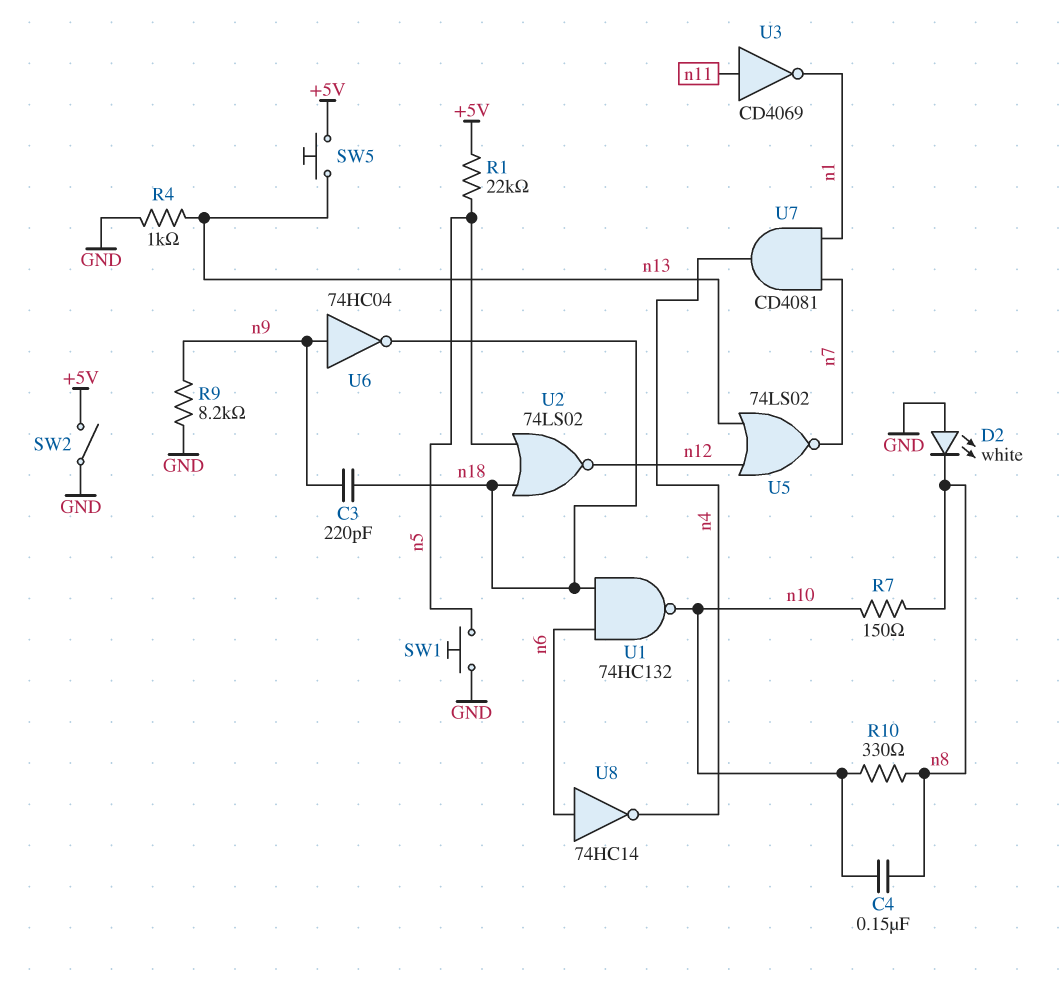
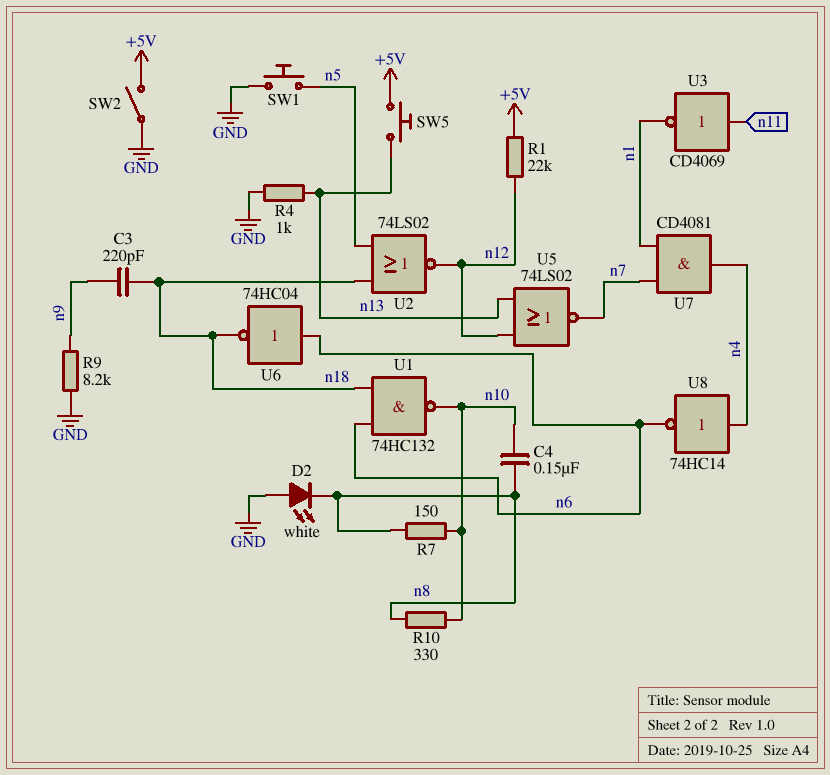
R1: 22k (+5V, n5) -> 22k (+5V, n12)
U6: NOT 74HC04 (in n9, out n18) -> NOT 74HC04 (in n6, out n18)
U8: NOT 74HC14 (in n6, out n4) -> NOT 74HC14 (in n4, out n6)

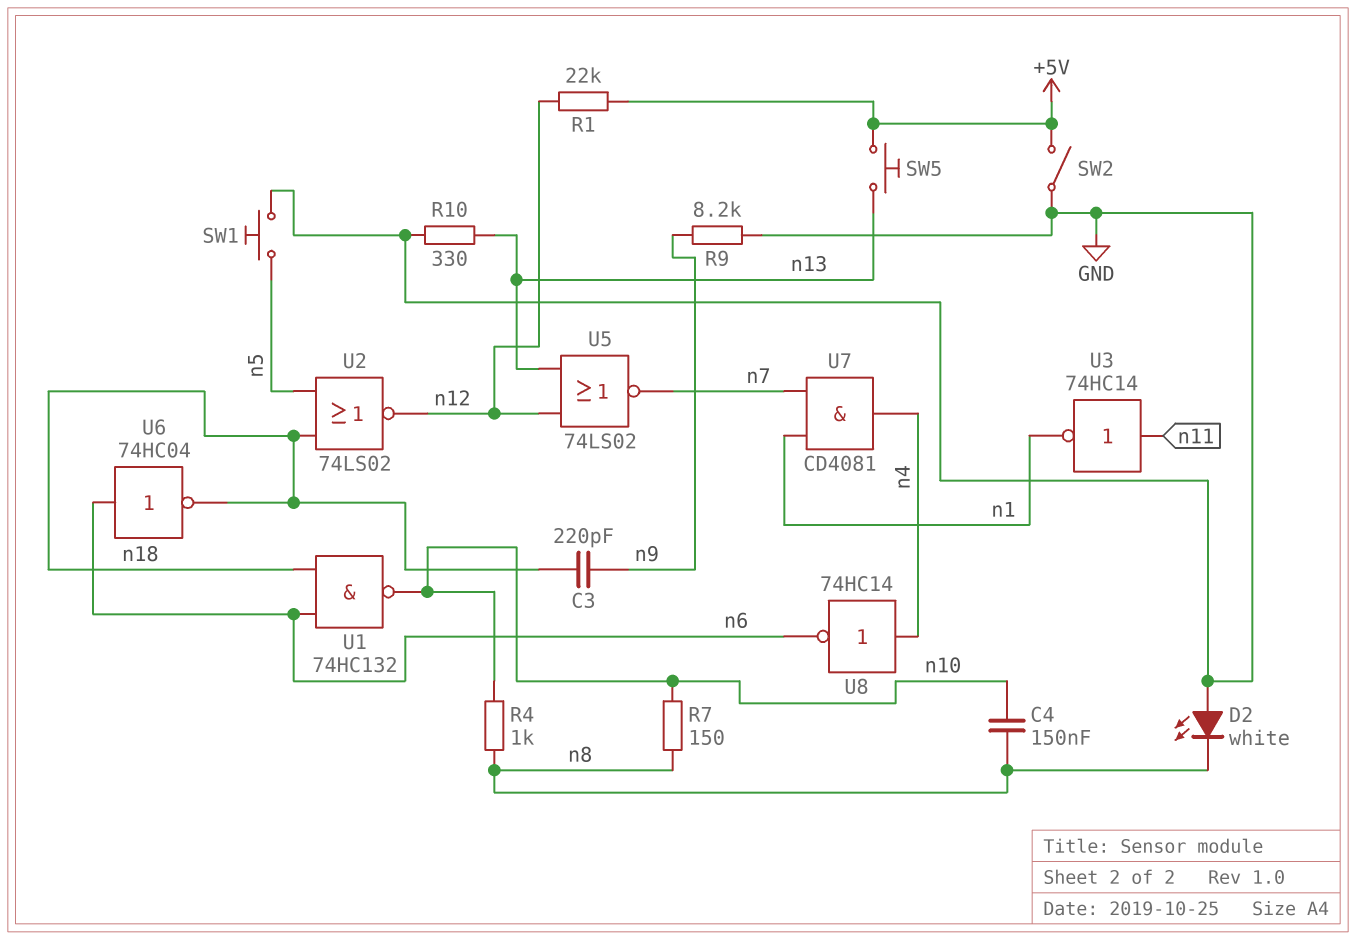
R4: 1k (GND, n13) -> 1k (n8, n10)
R10: 330 (n8, n10) -> 330 (GND, n13)
U3: NOT CD4069 (in n11, out n1) -> NOT 74HC14 (in n11, out n1)

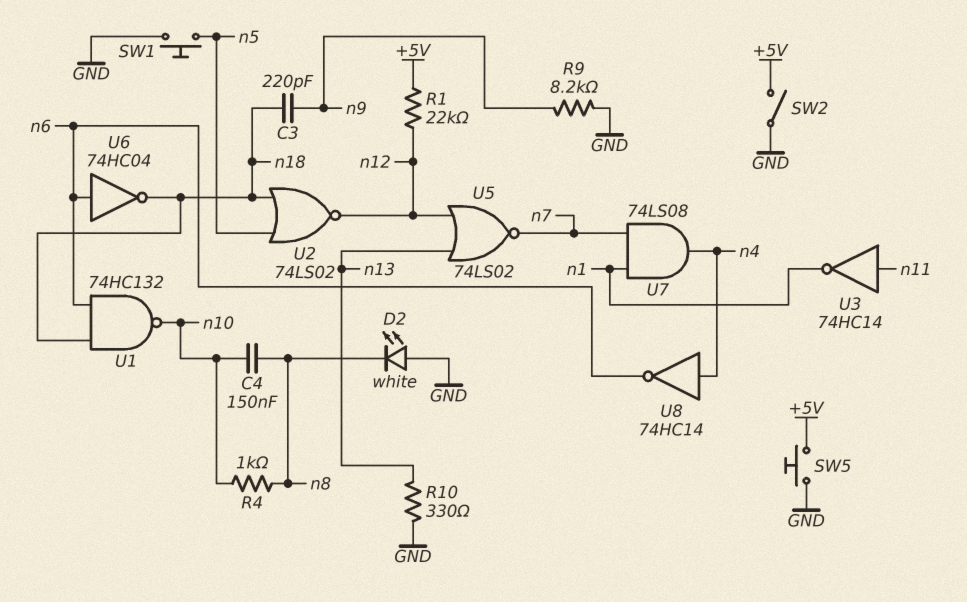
R7: 150 (n8, n10) -> none
SW5: button (+5V, n13) -> button (+5V, GND)
U7: AND CD4081 (in n1, in n7, out n4) -> AND 74LS08 (in n1, in n7, out n4)

